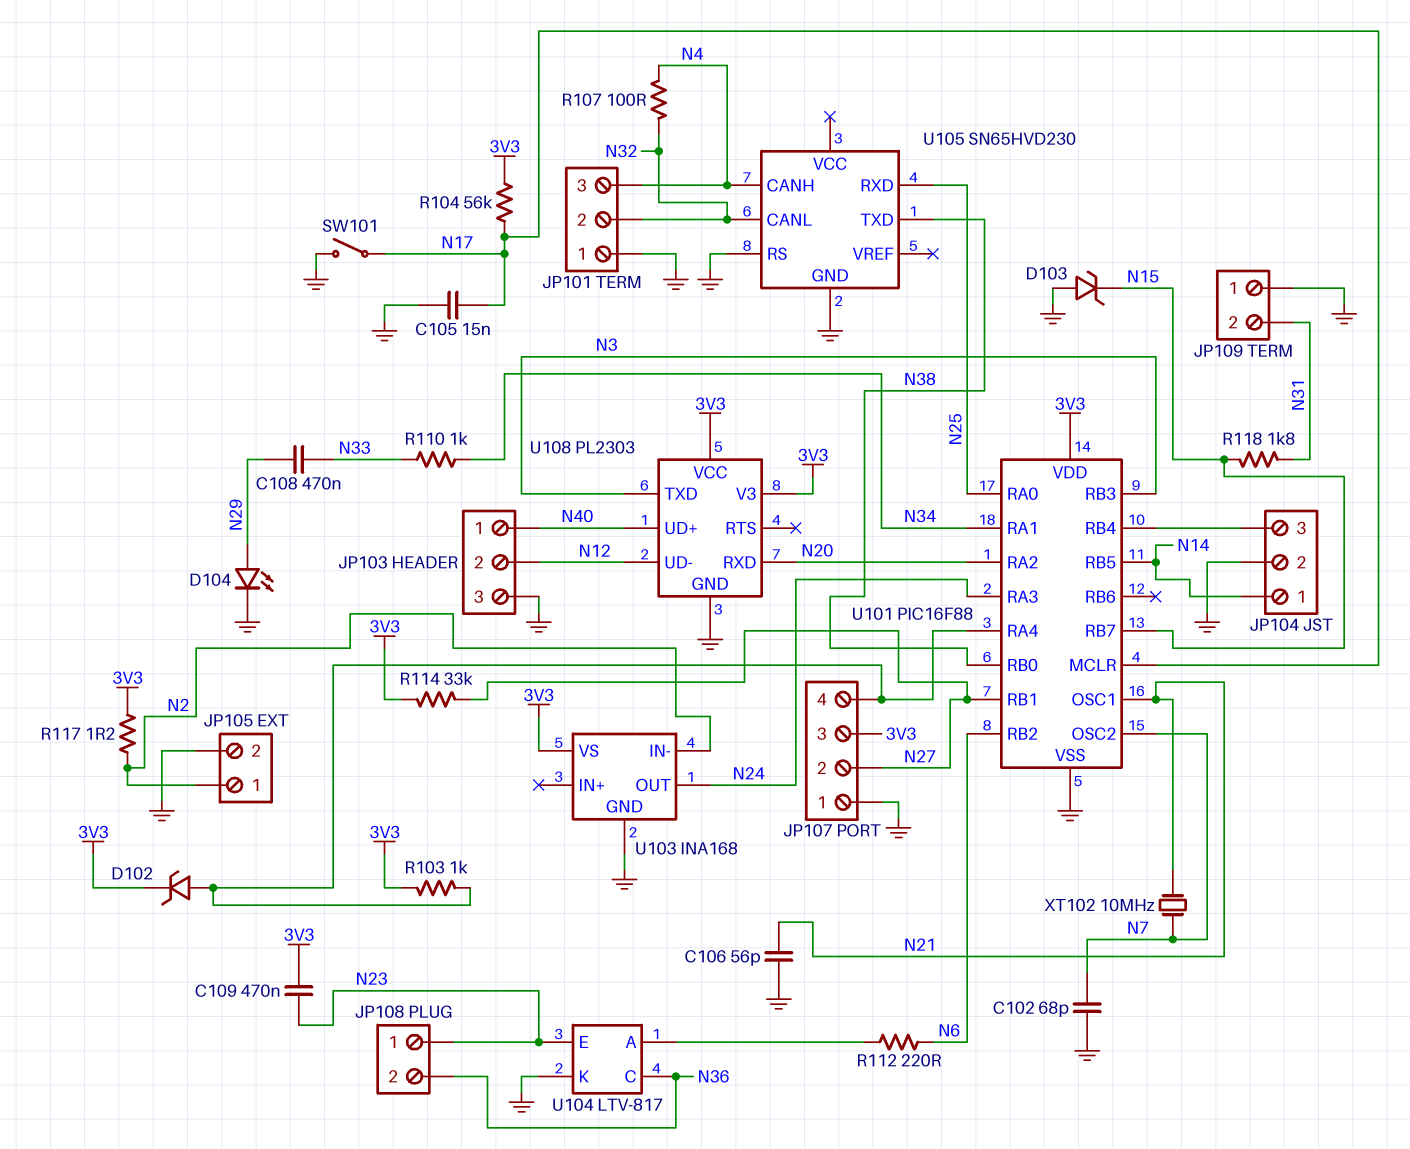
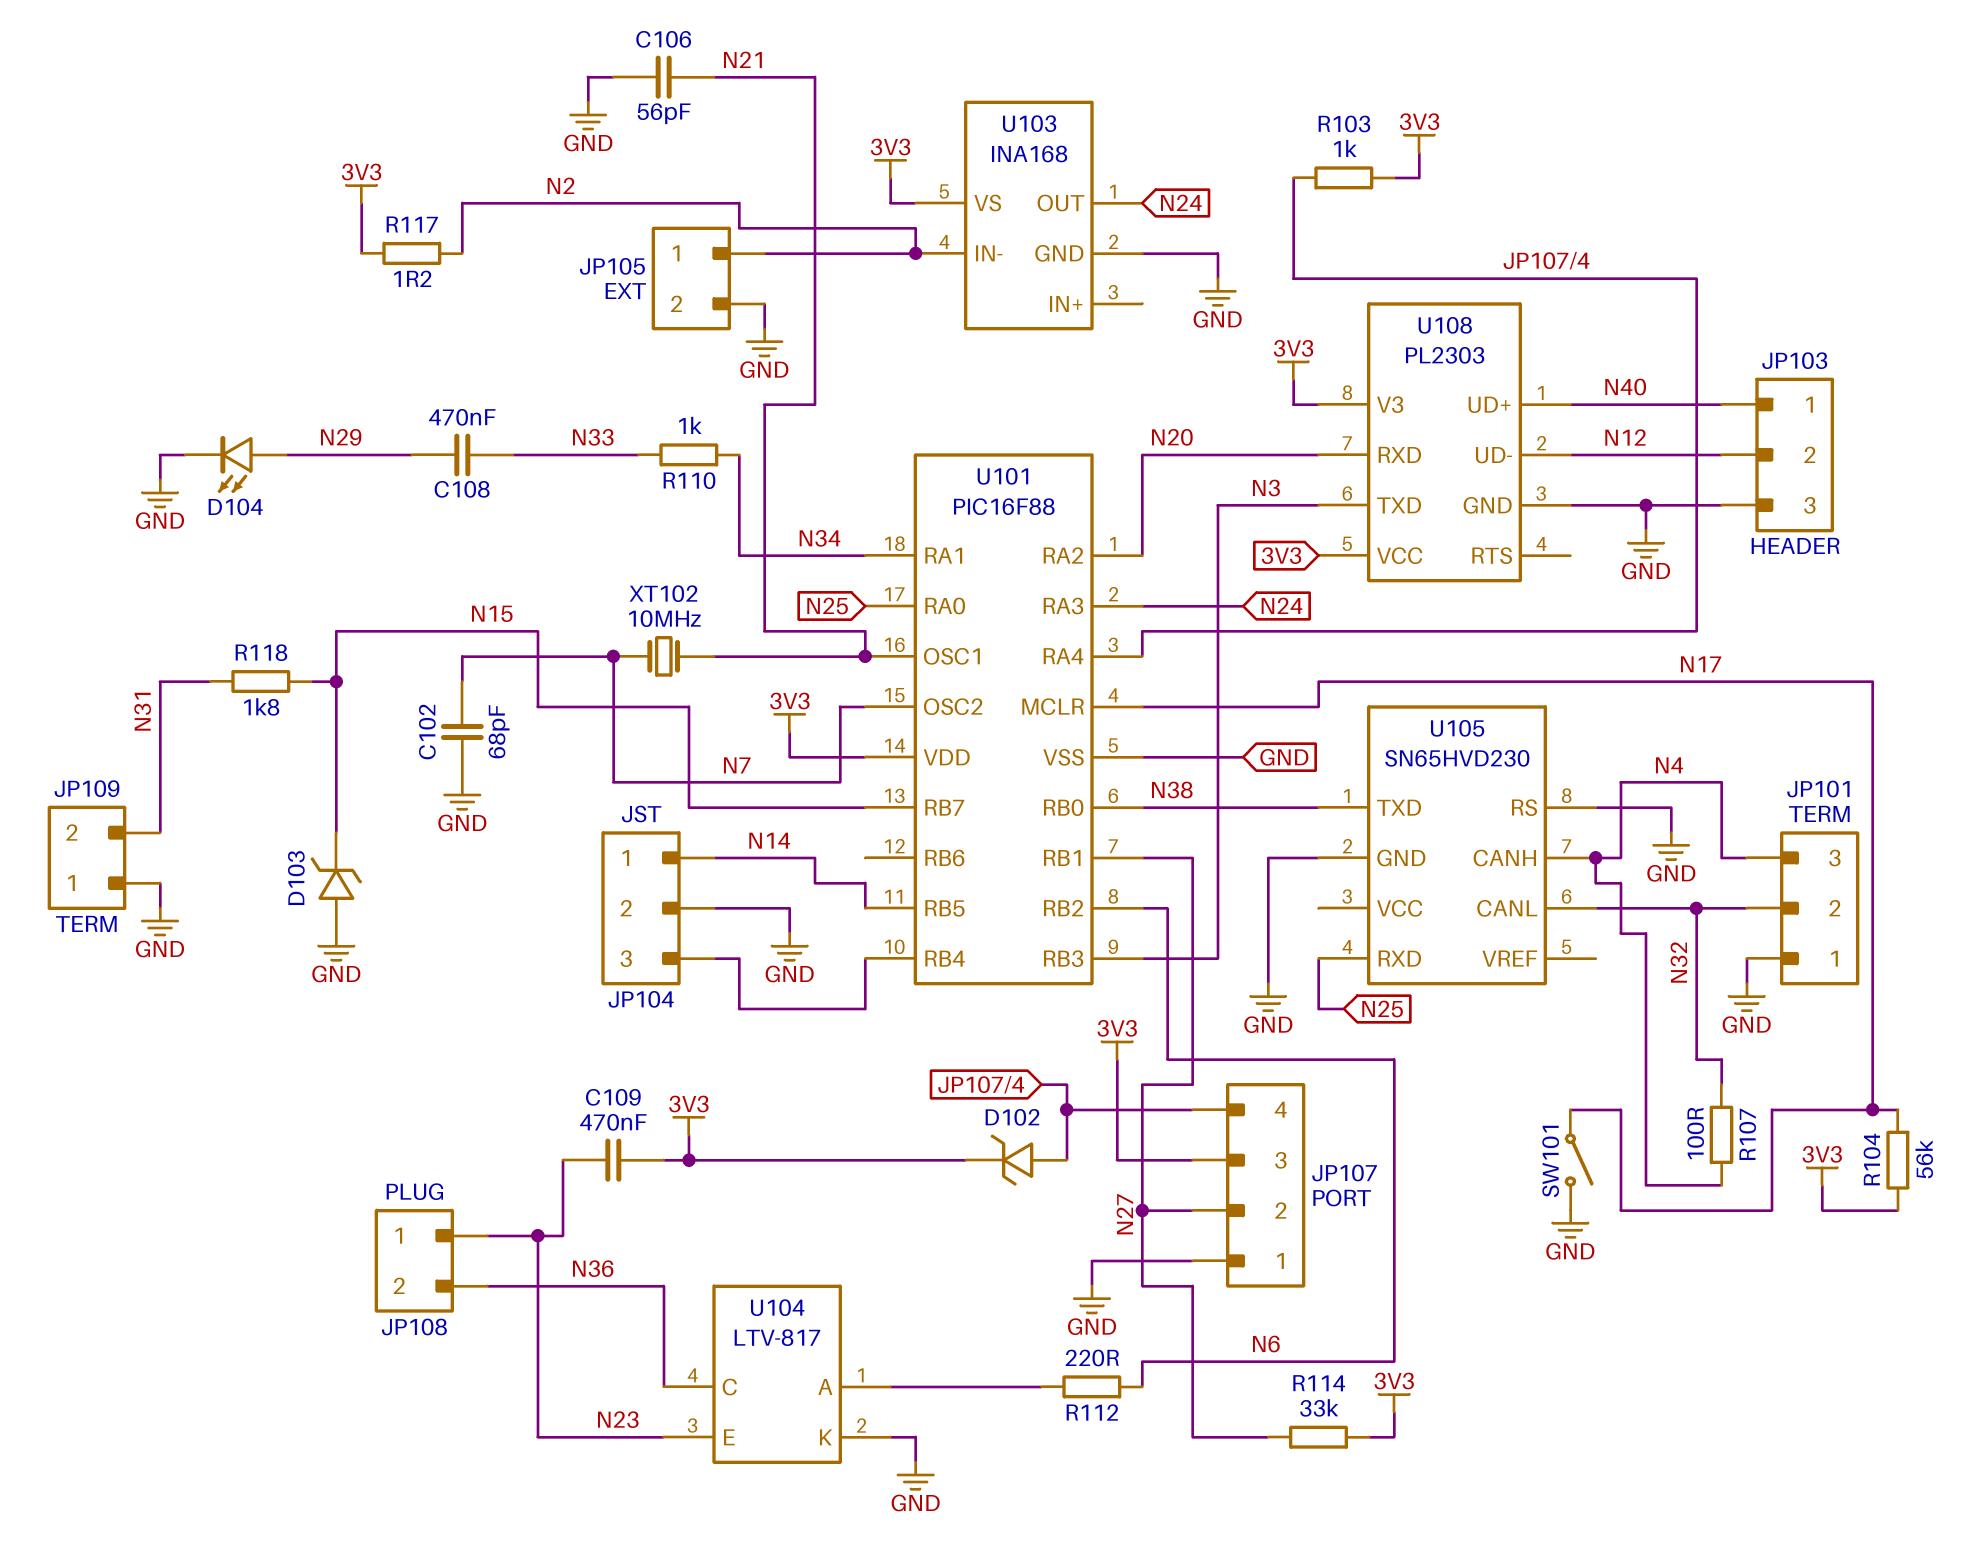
C105: 15nF (GND, N17) -> none

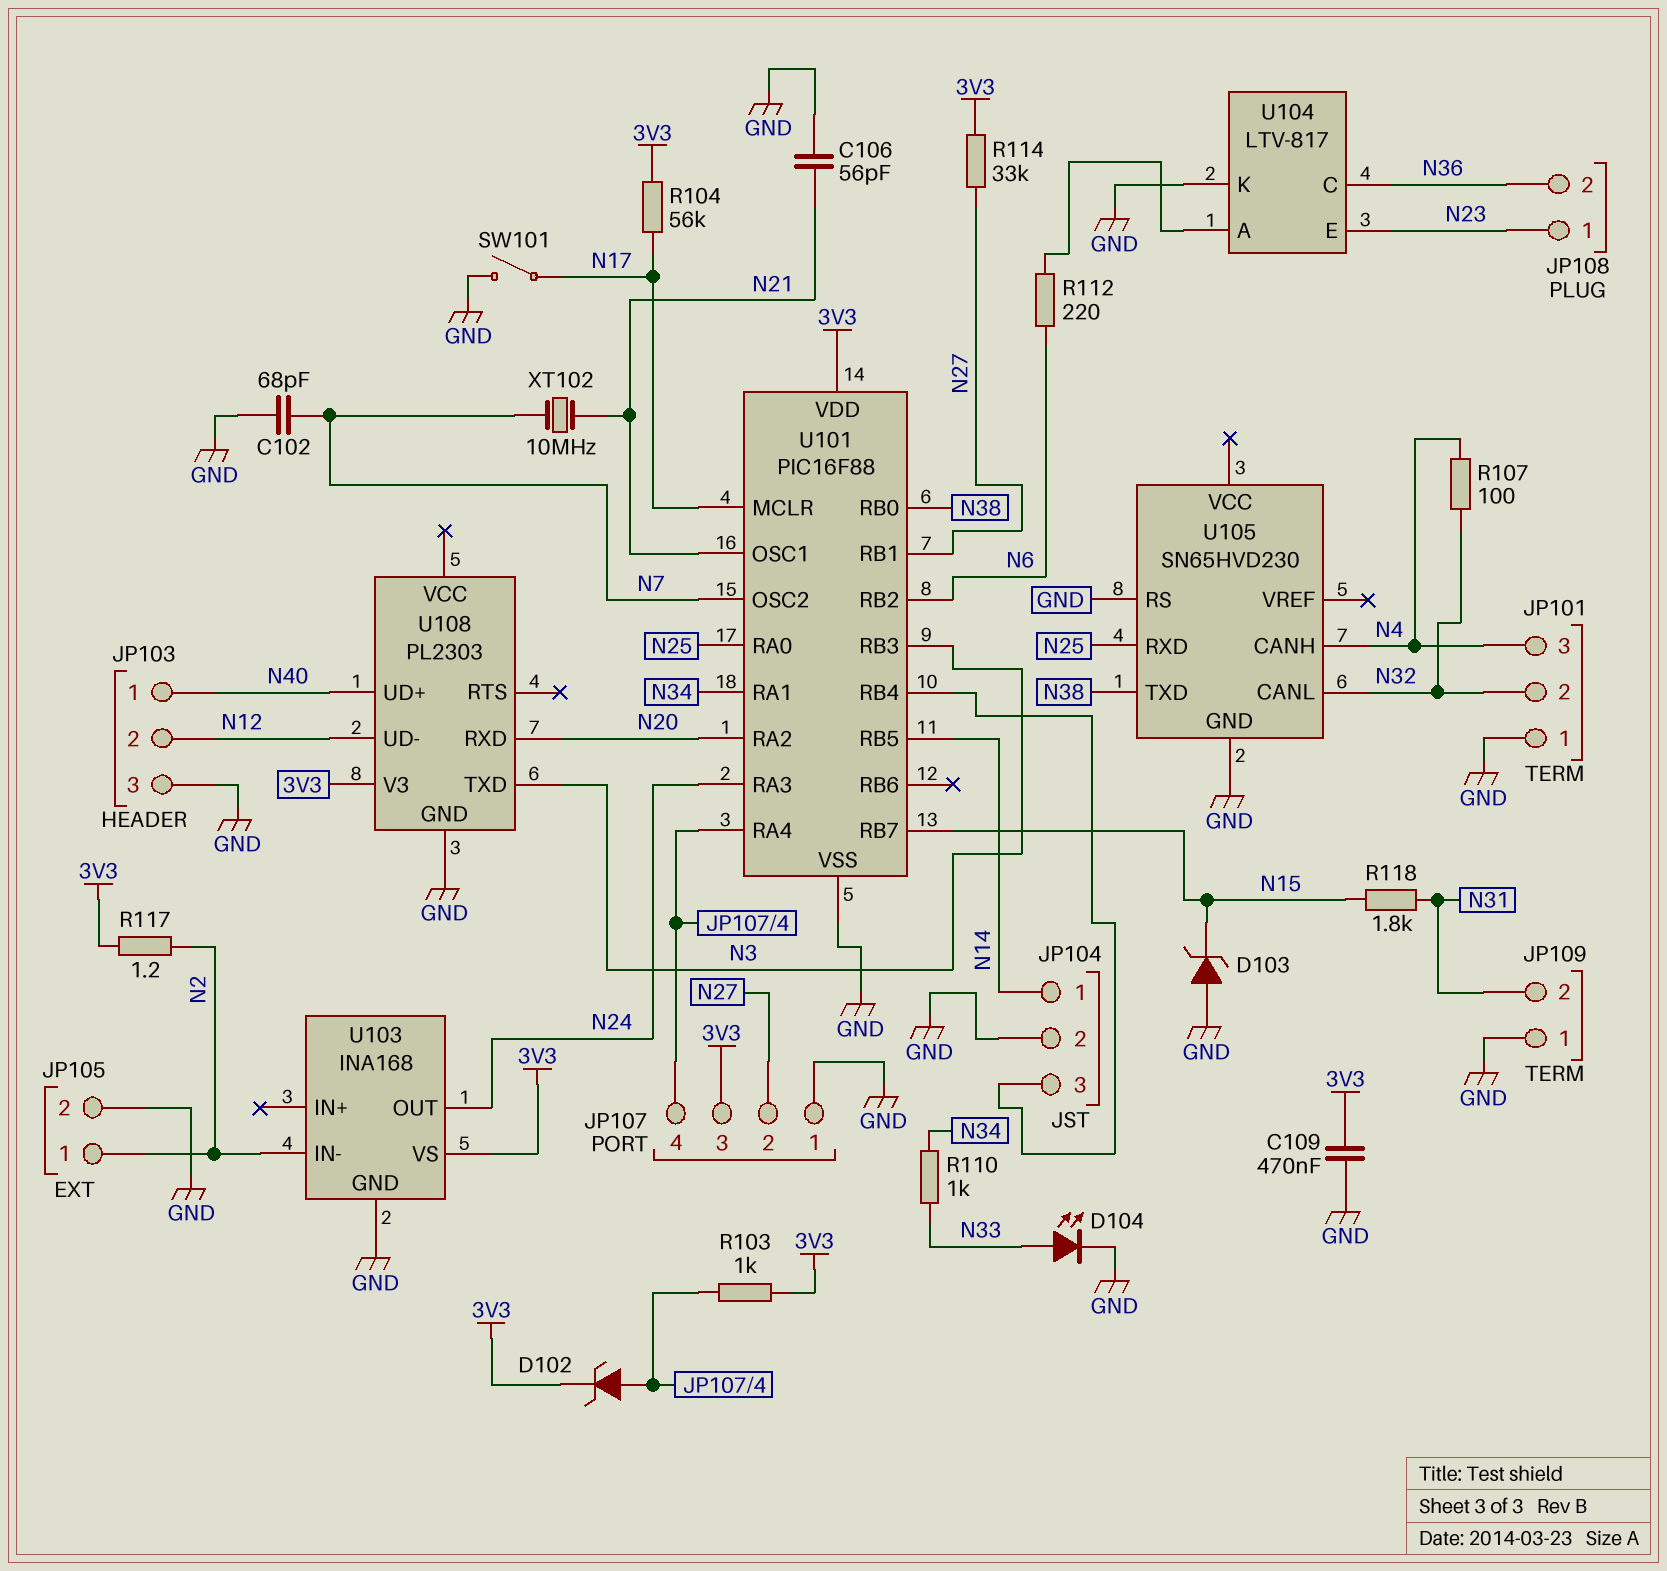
C108: 470nF (N29, N33) -> none
C109: 470nF (3V3, N23) -> 470nF (3V3, GND)
D104: LED (A N29, K GND) -> LED (A N33, K GND)
U108 pin VCC: 3V3 -> none

